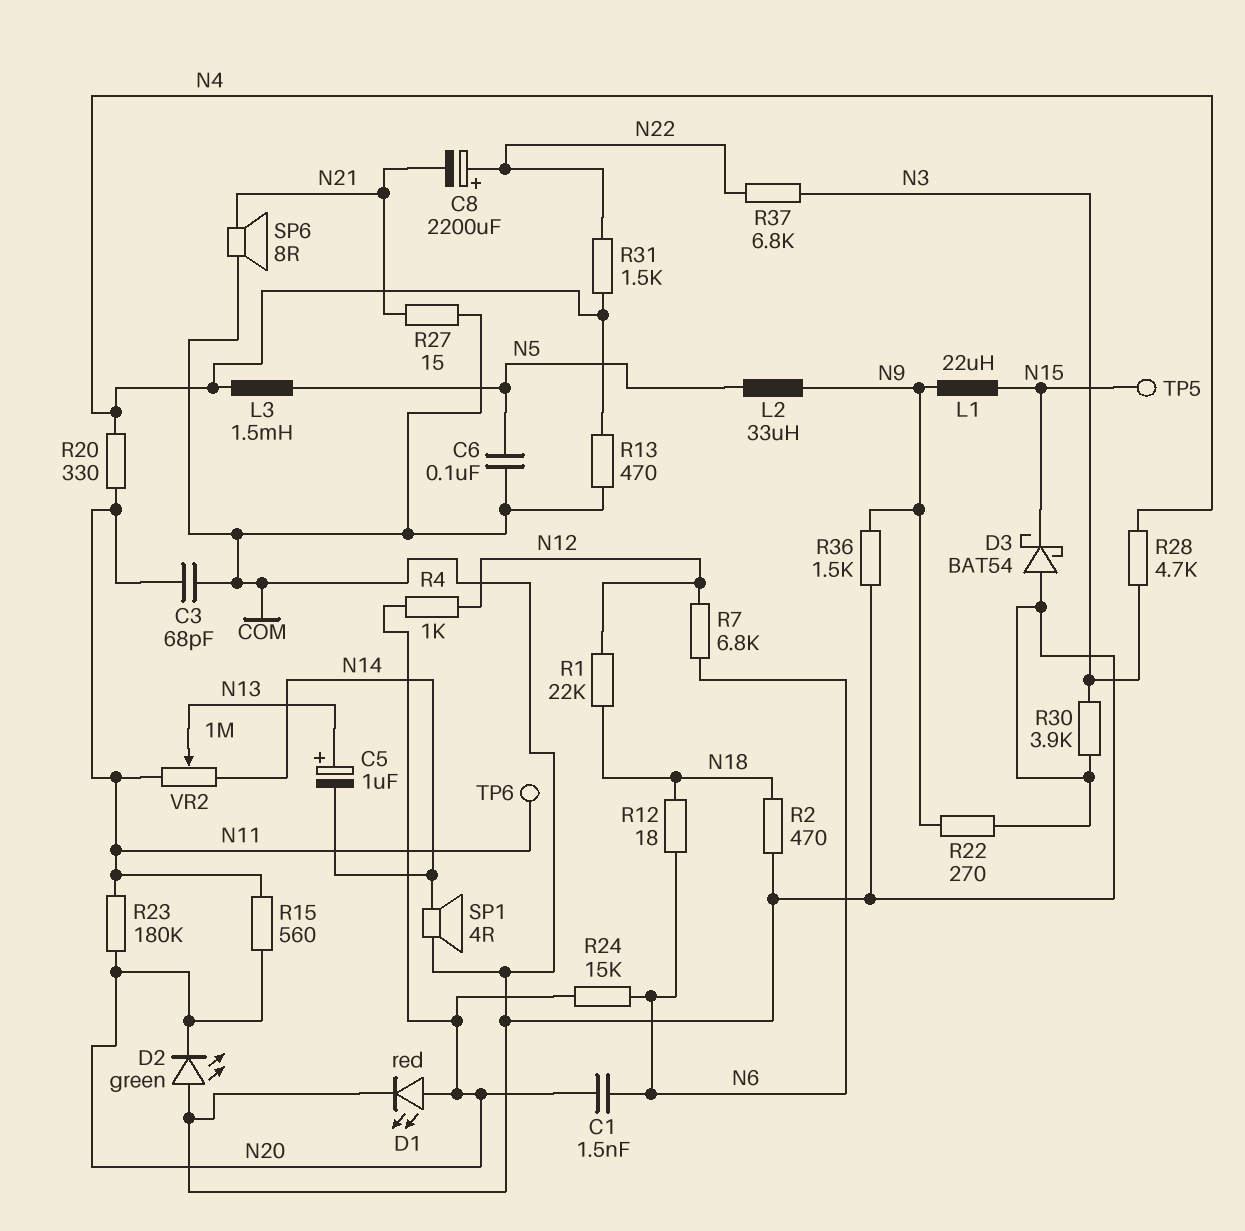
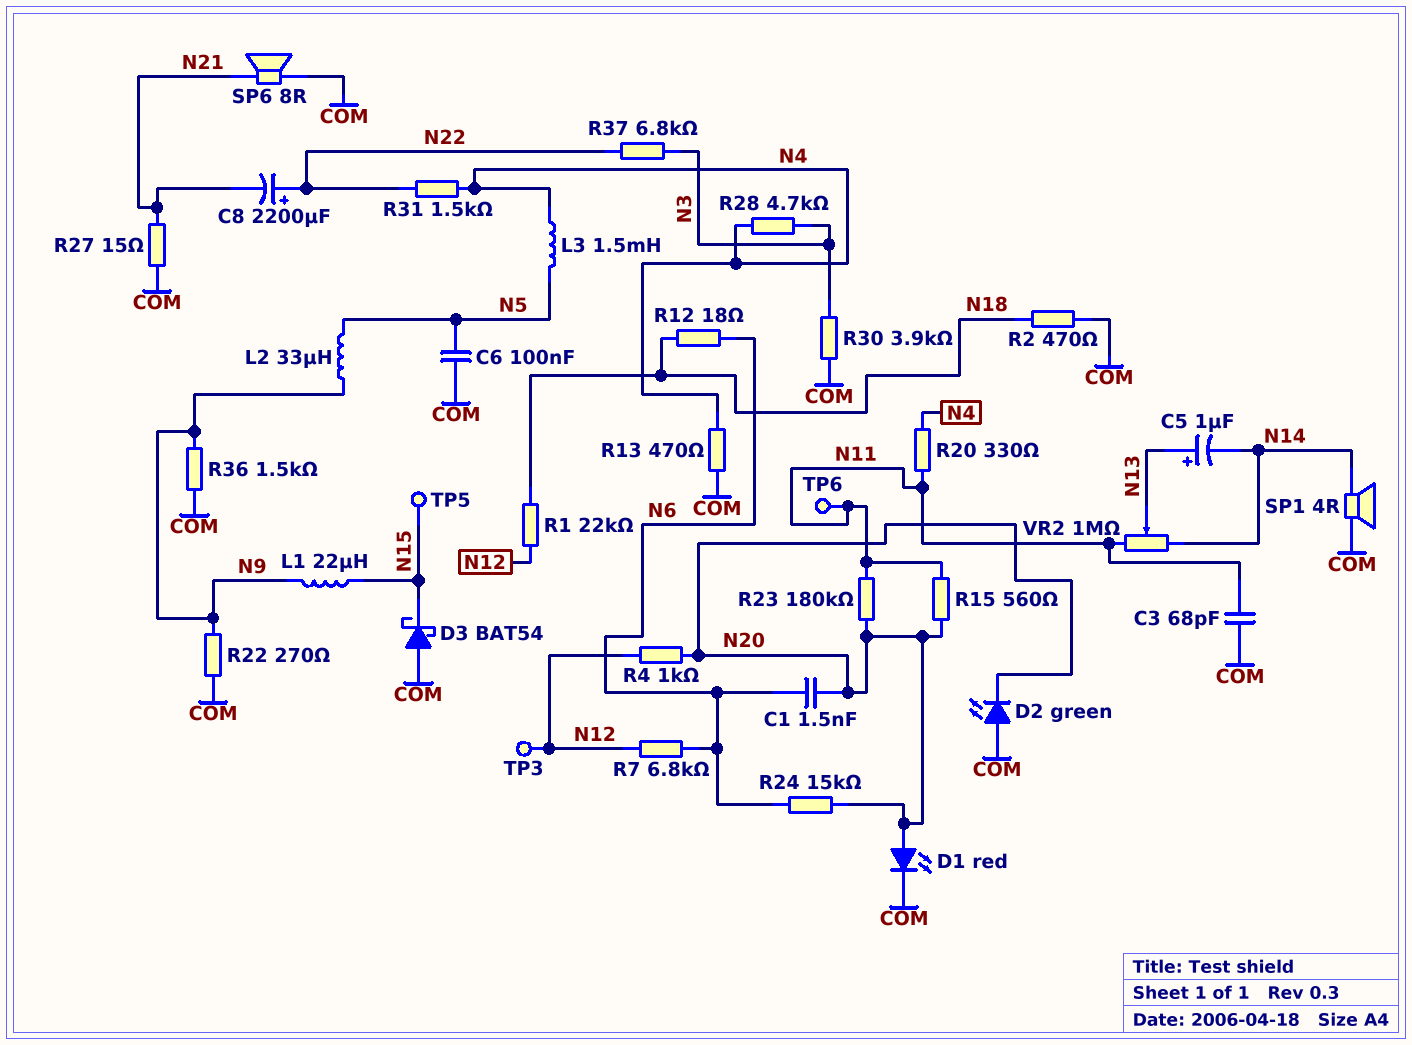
TP3: none -> test point (N12)

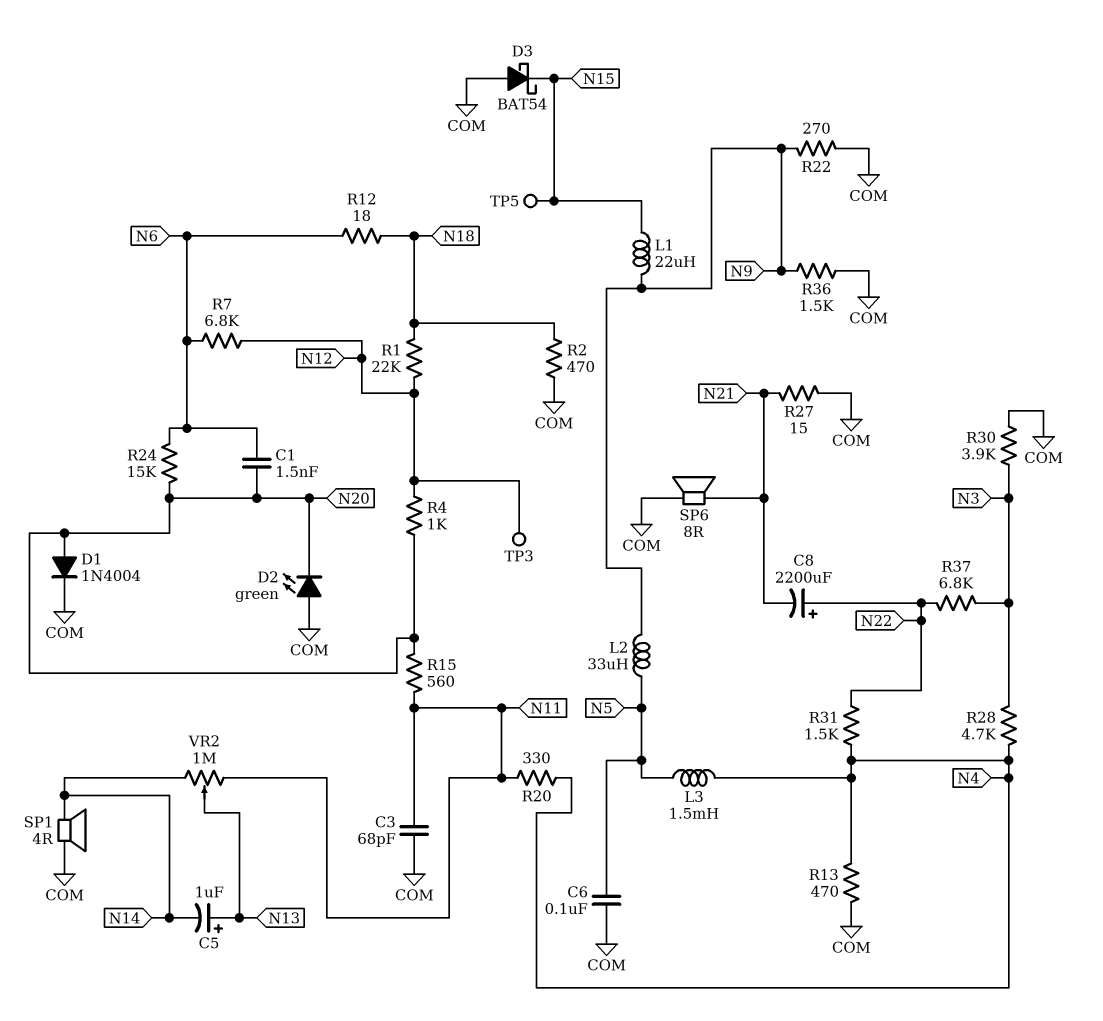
D1: LED red (A N20, K COM) -> diode 1N4004 (A N20, K COM)
R23: 180k (N11, N20) -> none
TP6: test point (N11) -> none

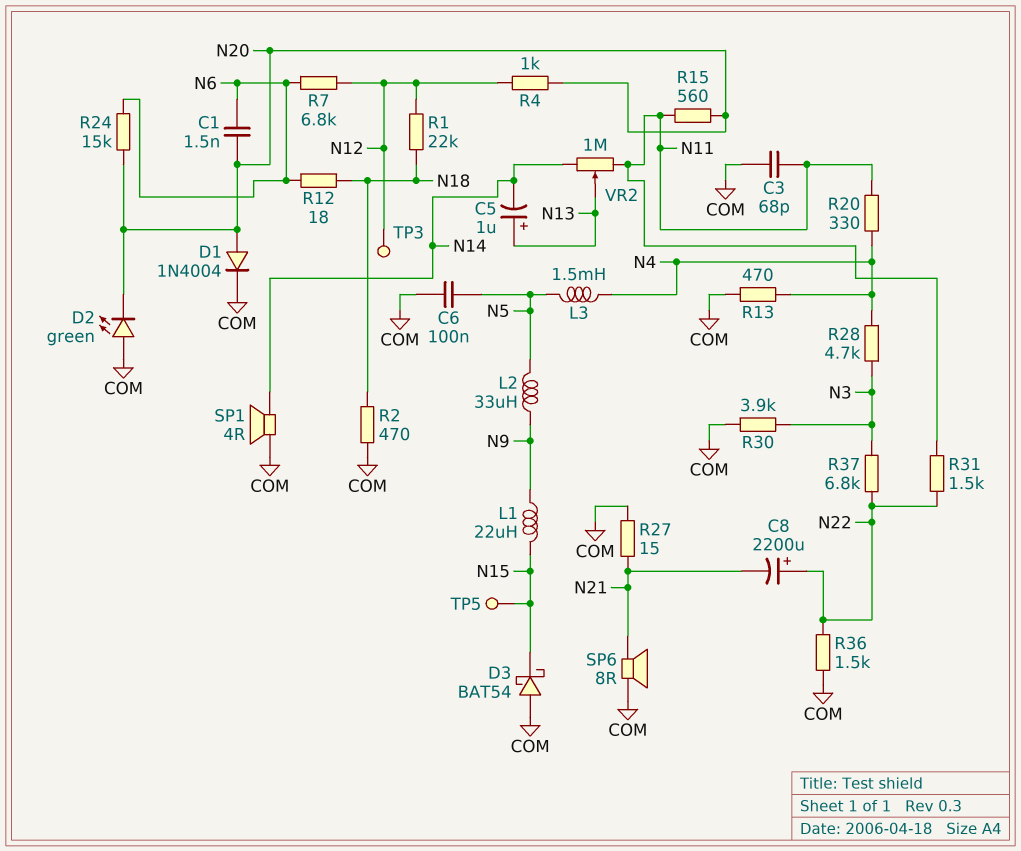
R22: 270 (COM, N9) -> none
R31: 1.5k (N4, N22) -> 1.5k (N11, N22)
R36: 1.5k (COM, N9) -> 1.5k (COM, N22)

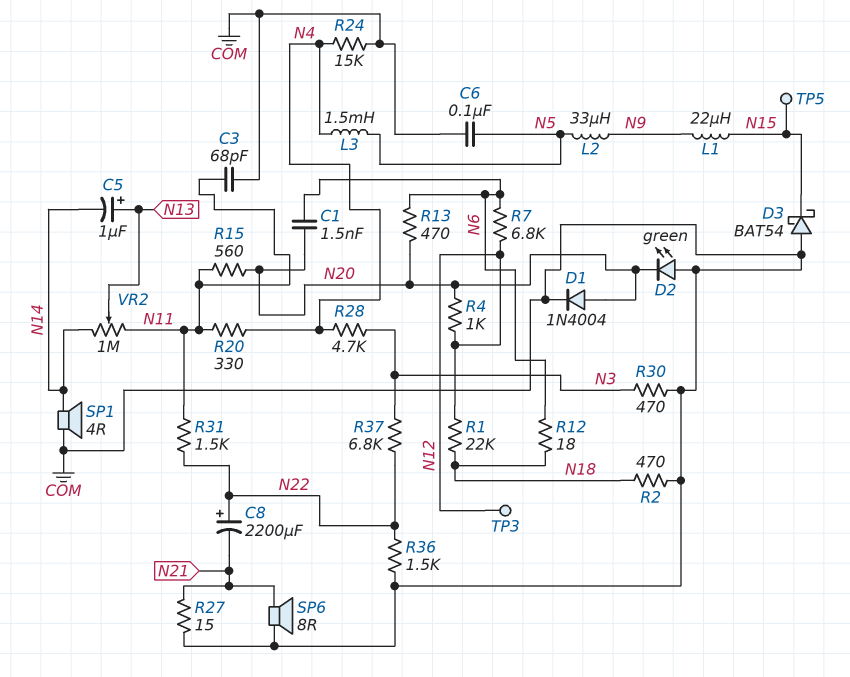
R13: 470 (COM, N4) -> 470 (N6, N20)
R24: 15k (N6, N20) -> 15k (COM, N4)
R30: 3.9k (COM, N3) -> 470 (COM, N3)

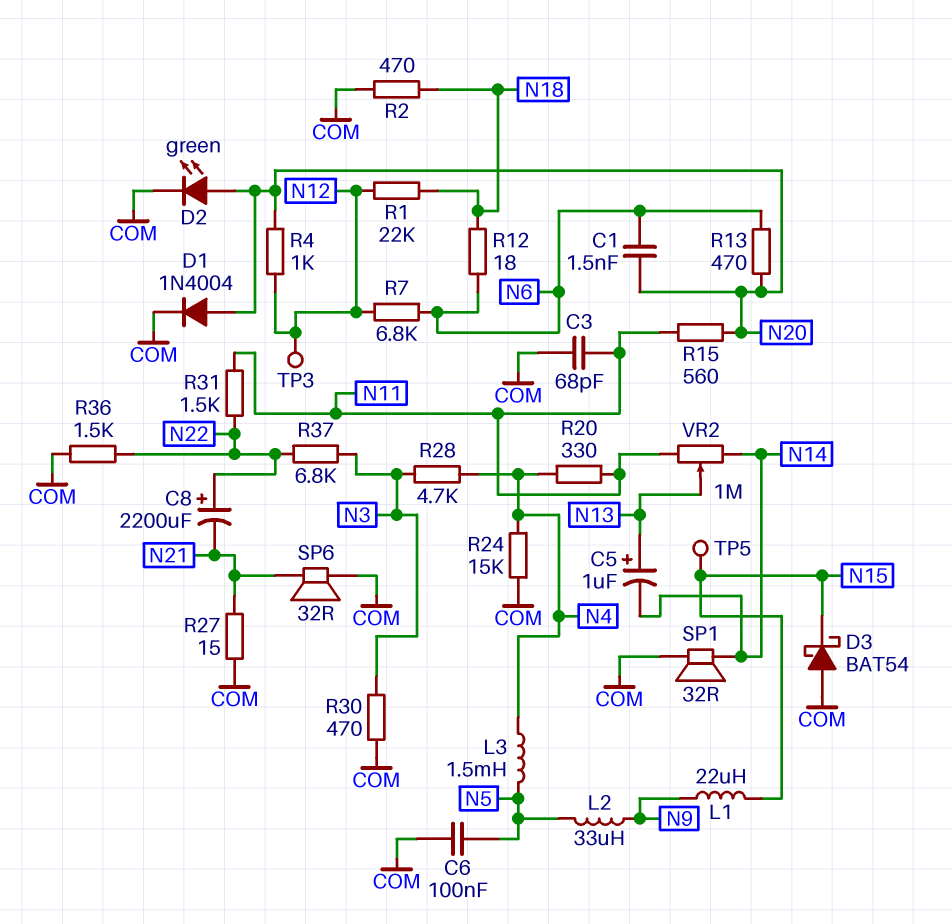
D2: LED green (A COM, K N20) -> LED green (A N20, K COM)
SP1: speaker 4R (COM, N14) -> speaker 32R (COM, N14)
SP6: speaker 8R (COM, N21) -> speaker 32R (COM, N21)

